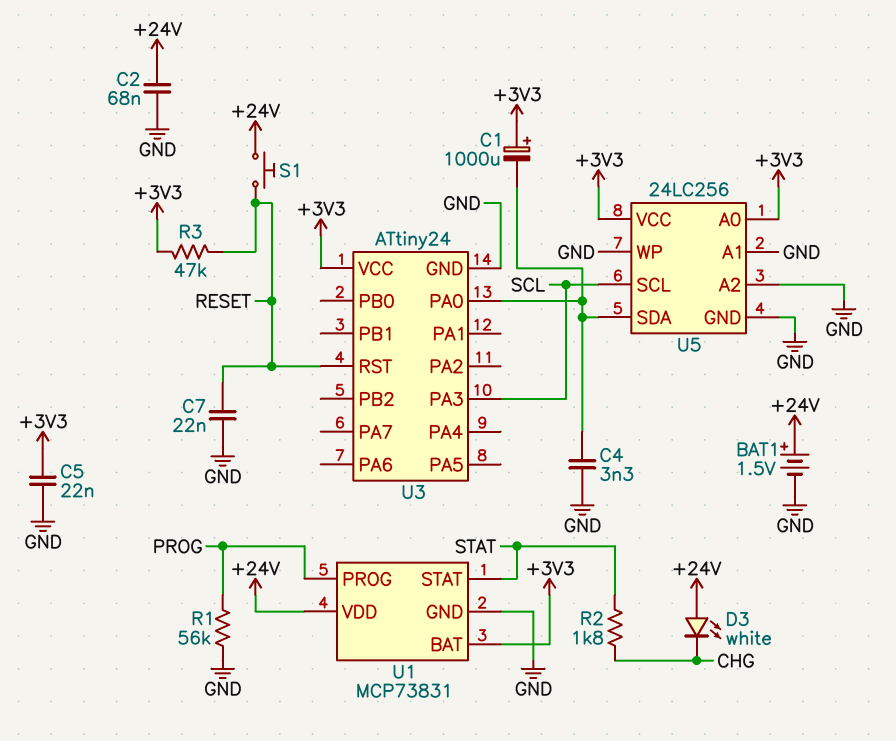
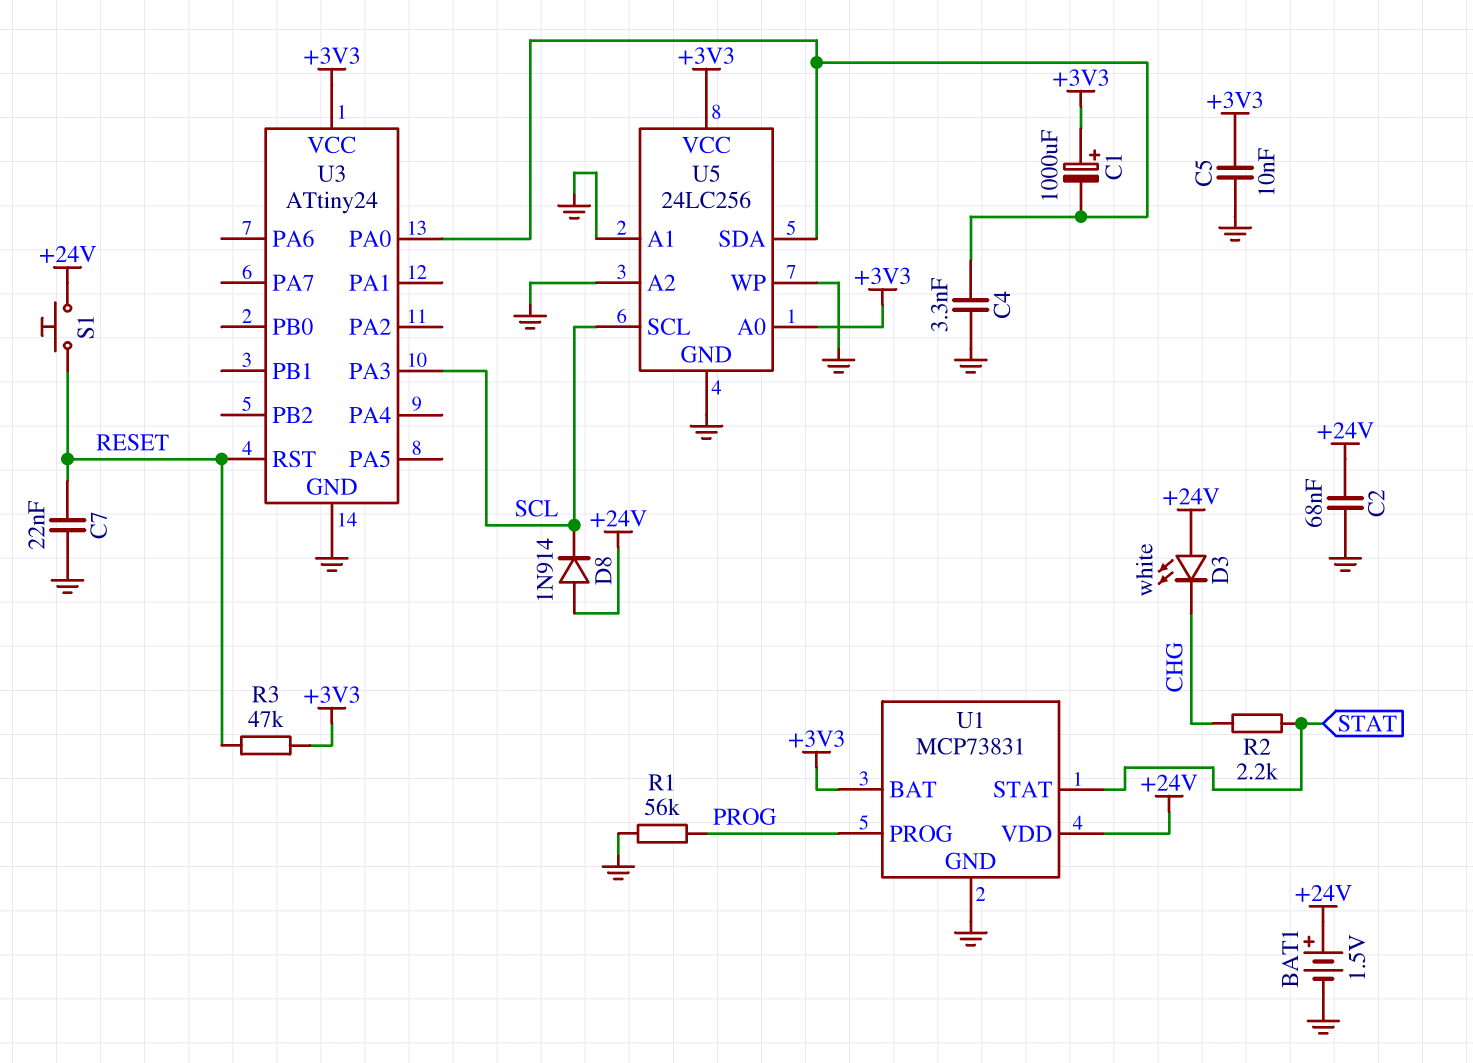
C5: 22nF (+3V3, GND) -> 10nF (+3V3, GND)
D8: none -> diode 1N914 (A +24V, K SCL)
R2: 1.8k (CHG, STAT) -> 2.2k (CHG, STAT)

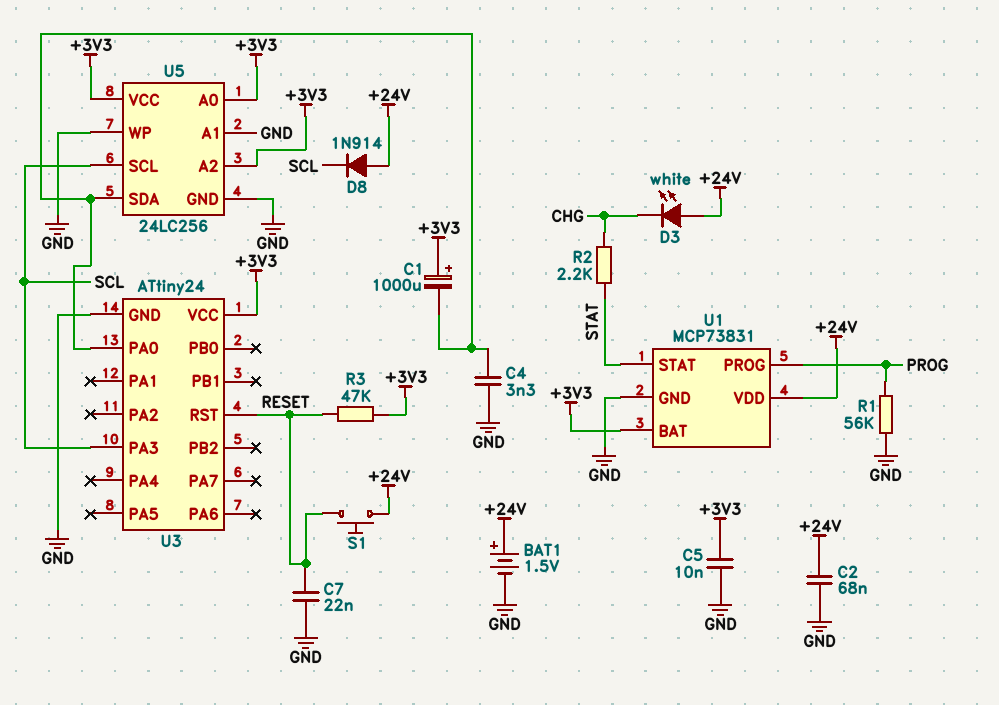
U5 pin A2: GND -> +3V3

